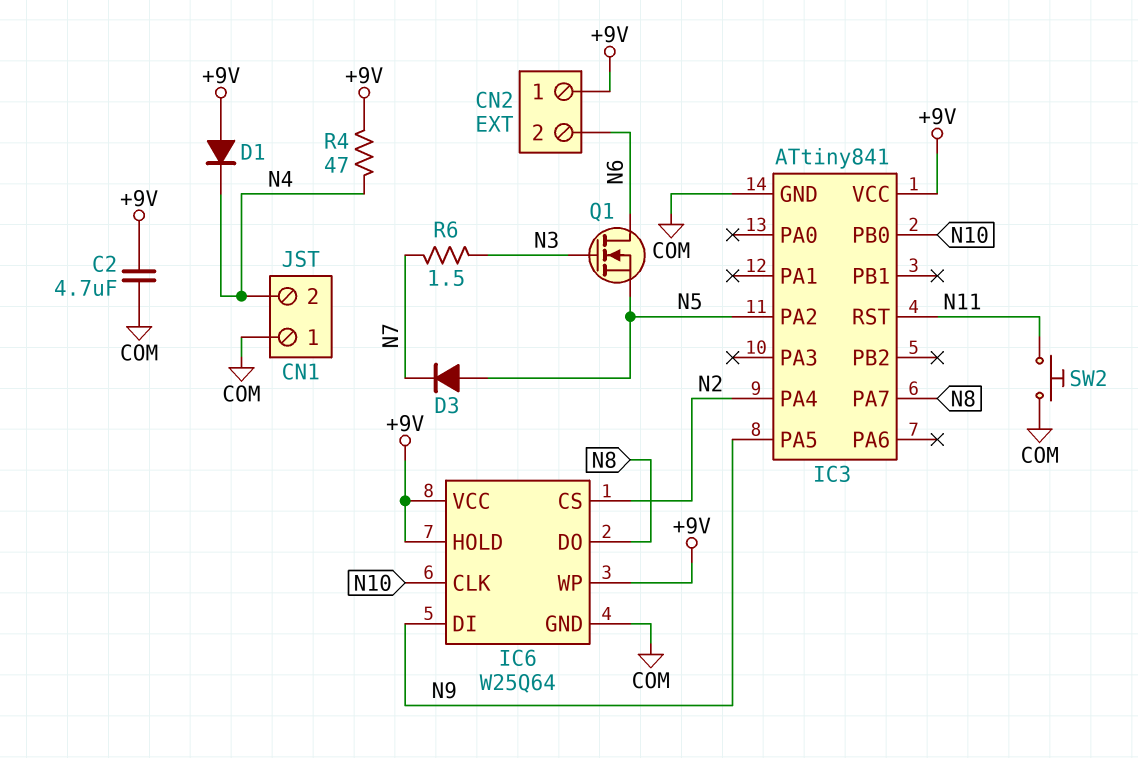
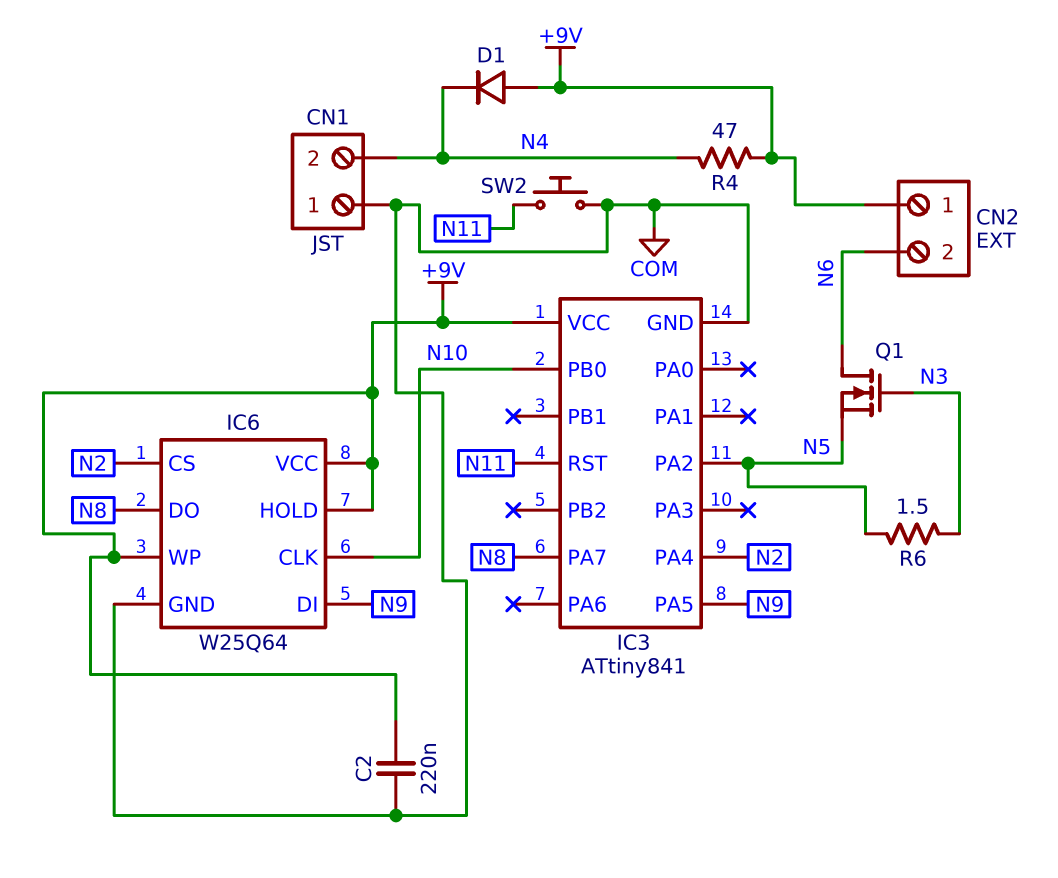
C2: 4.7uF (+9V, COM) -> 220nF (+9V, COM)
D3: diode (A N5, K N7) -> none
R6: 1.5 (N3, N7) -> 1.5 (N3, N5)

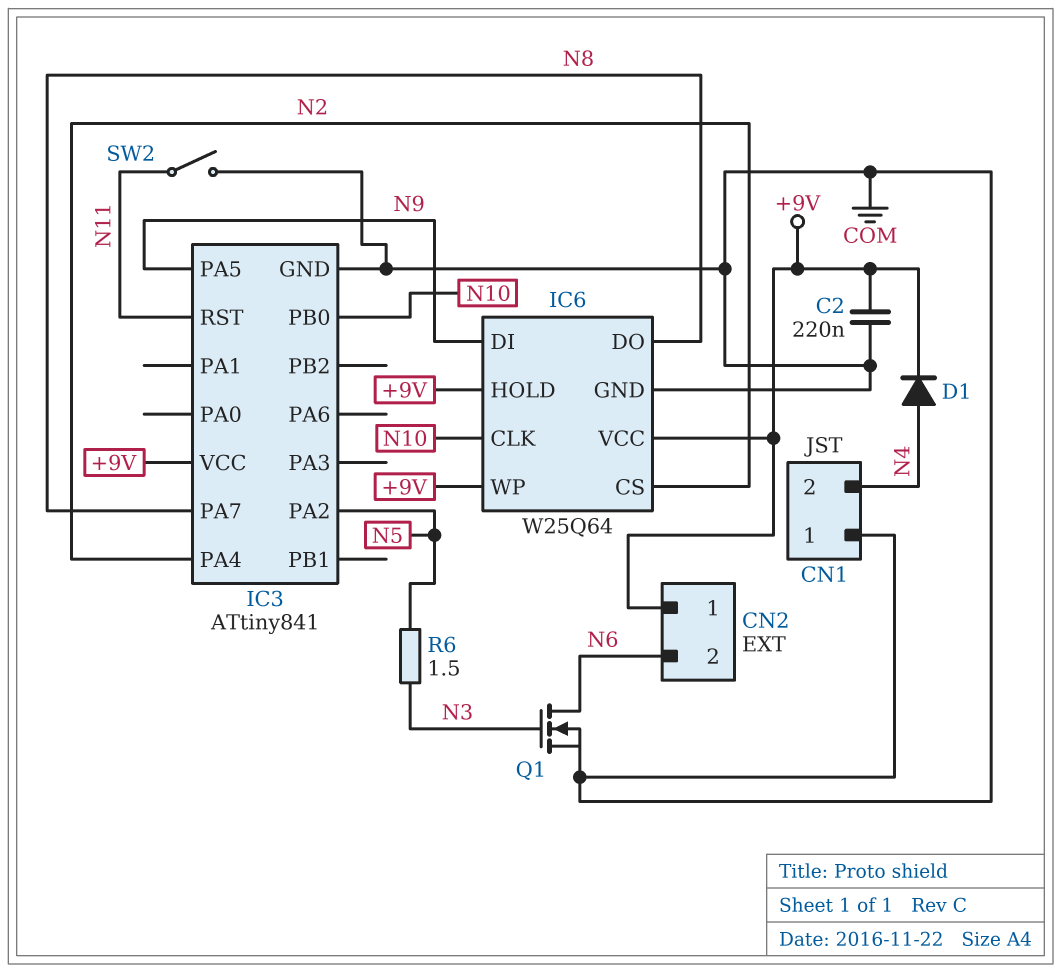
D1: diode (A +9V, K N4) -> diode (A N4, K +9V)
Q1: NMOS (G N3, D N6, S N5) -> NMOS (G N3, D N6, S COM)
R4: 47 (+9V, N4) -> none
SW2: button (COM, N11) -> switch (COM, N11)

